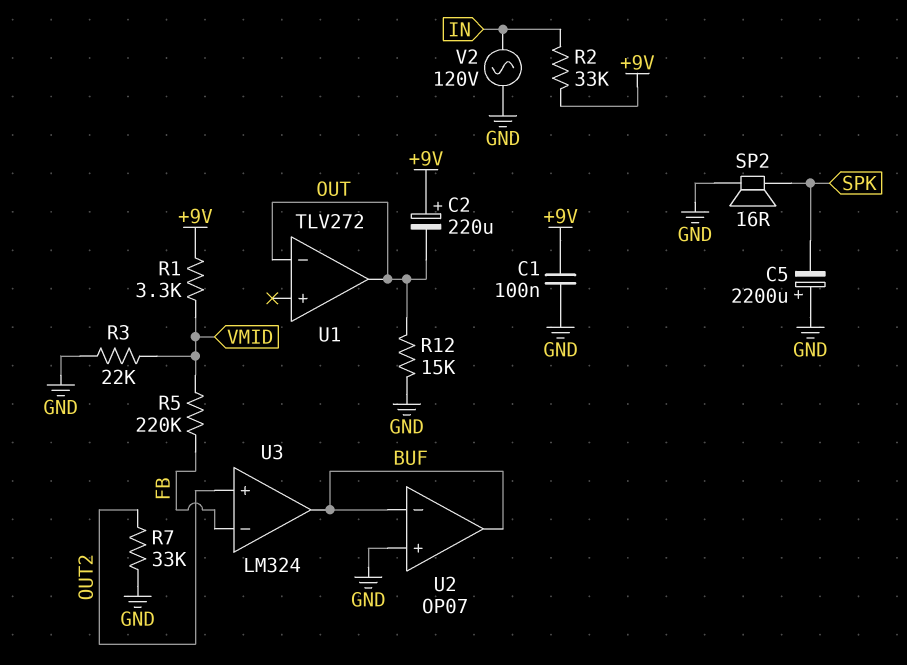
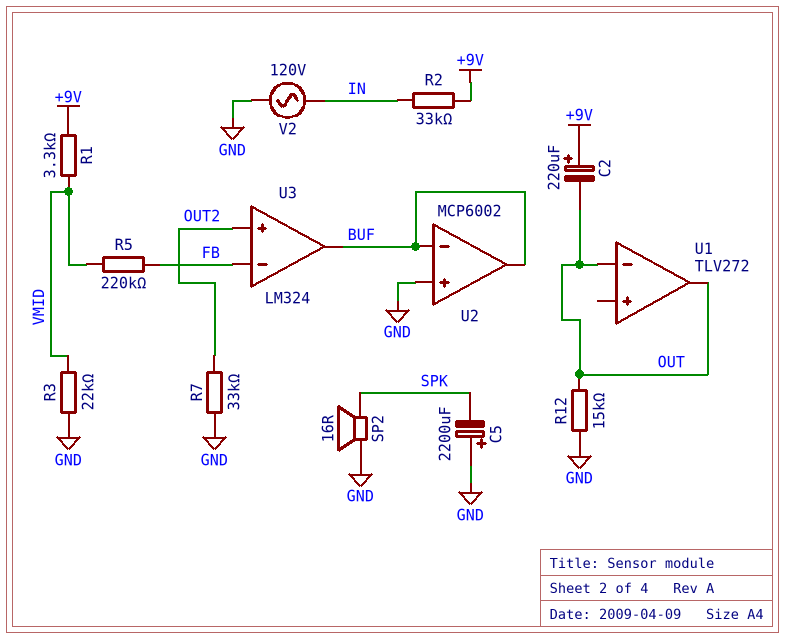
C1: 100nF (+9V, GND) -> none
U2: OP07 -> MCP6002

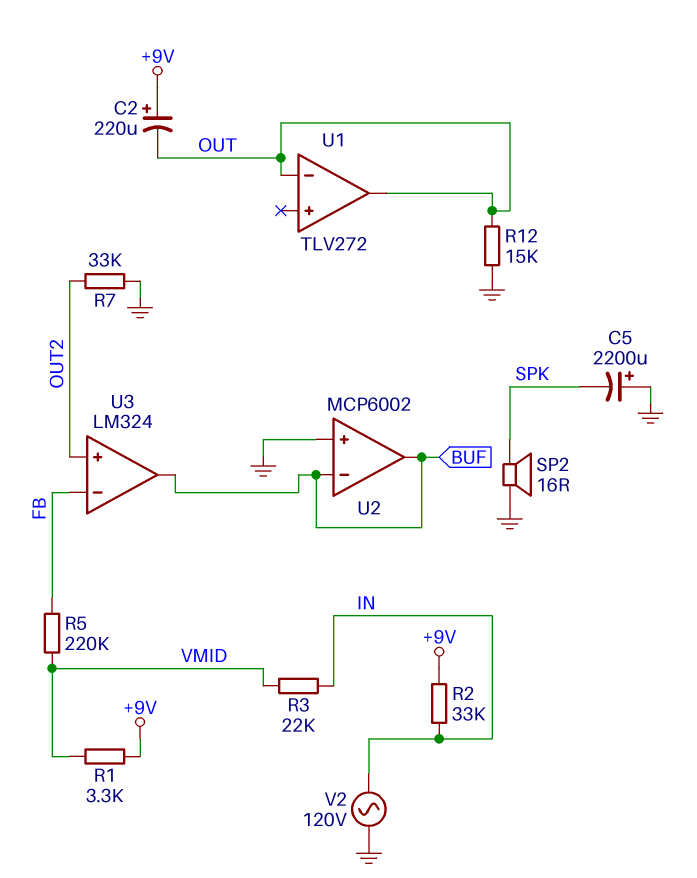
R3: 22k (GND, VMID) -> 22k (IN, VMID)

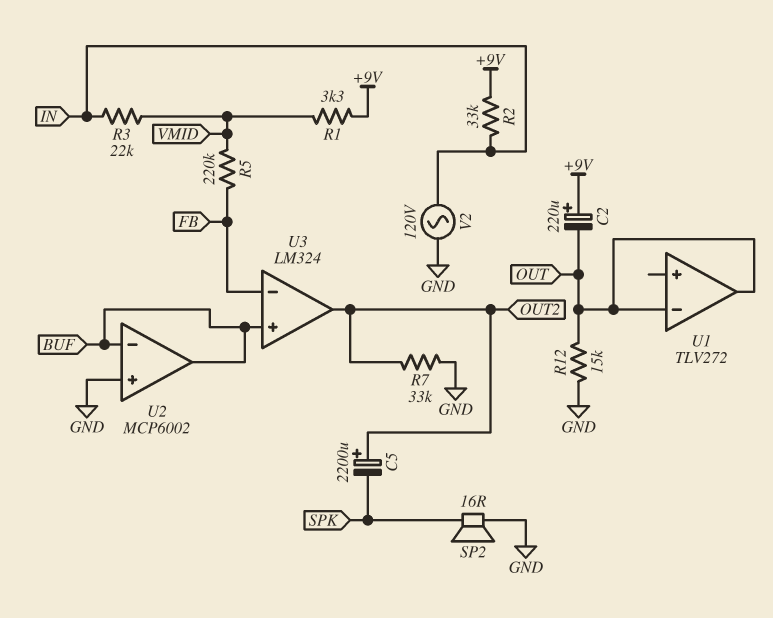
C5: 2200uF (plus GND, minus SPK) -> 2200uF (plus OUT2, minus SPK)
U3 pin in+: OUT2 -> BUF
U3 pin out: BUF -> OUT2

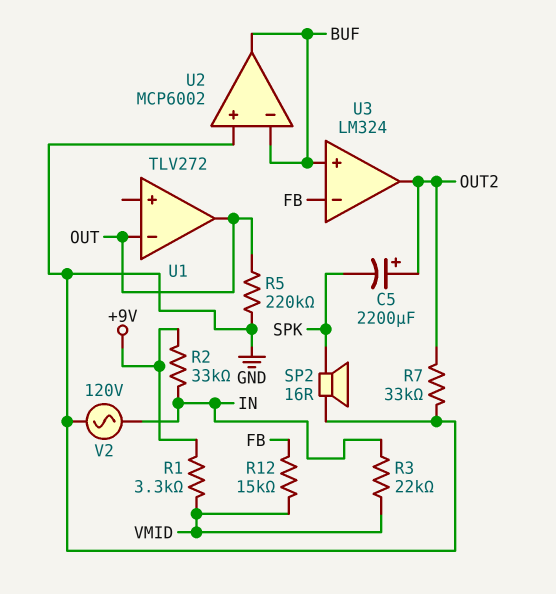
C2: 220uF (plus +9V, minus OUT) -> none
R5: 220k (FB, VMID) -> 220k (GND, OUT)
R12: 15k (GND, OUT) -> 15k (FB, VMID)

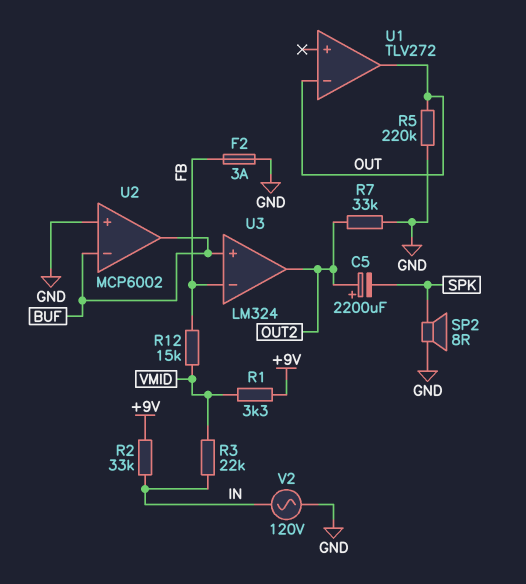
F2: none -> 3A (FB, GND)
SP2: speaker 16R (GND, SPK) -> speaker 8R (GND, SPK)

